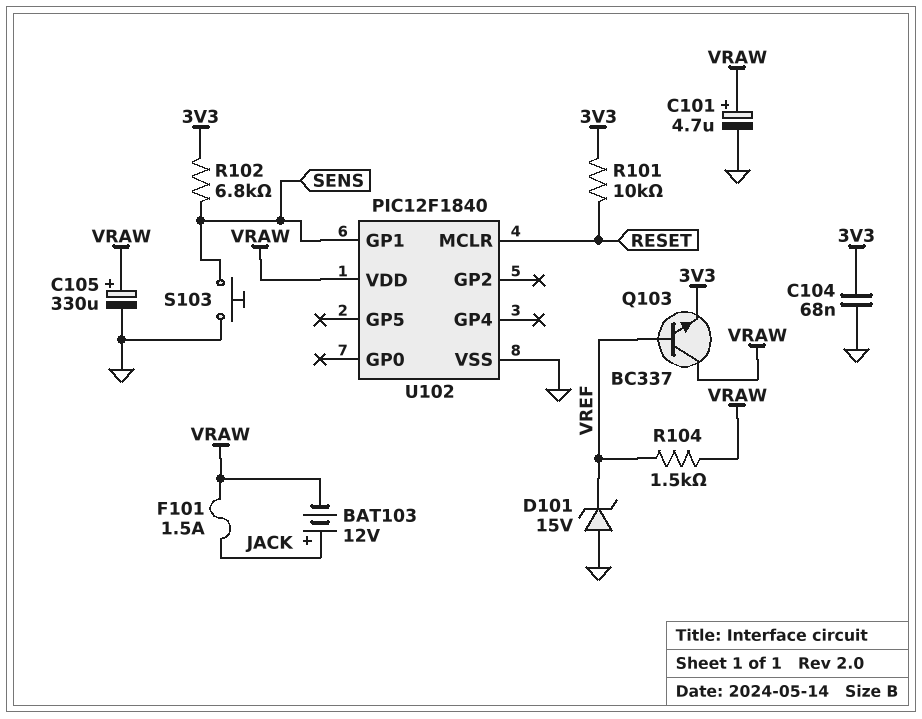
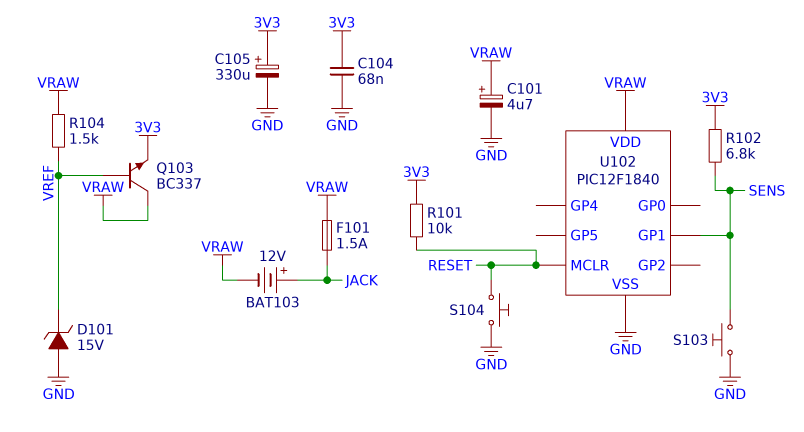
C105: 330uF (plus VRAW, minus GND) -> 330uF (plus 3V3, minus GND)
S104: none -> button (GND, RESET)

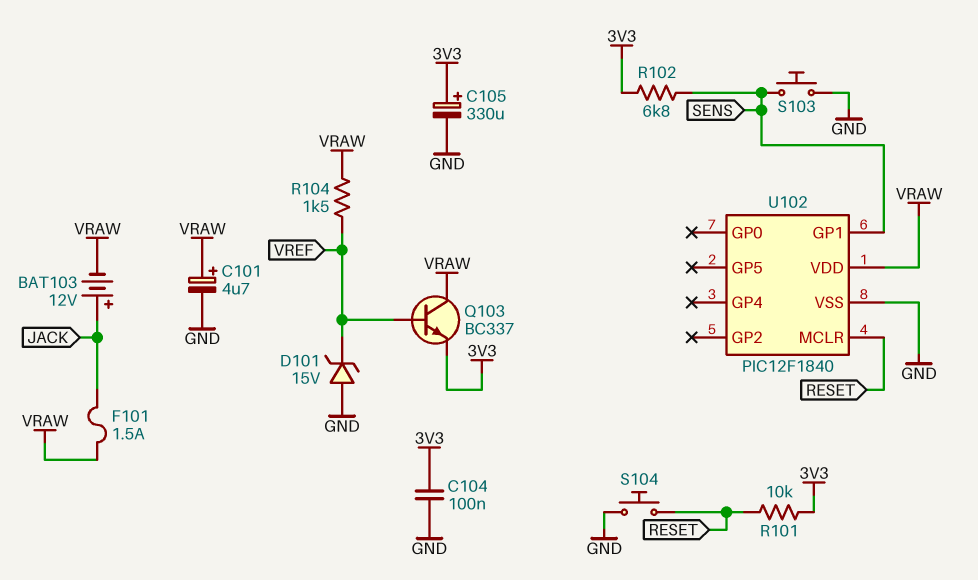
C104: 68nF (3V3, GND) -> 100nF (3V3, GND)

